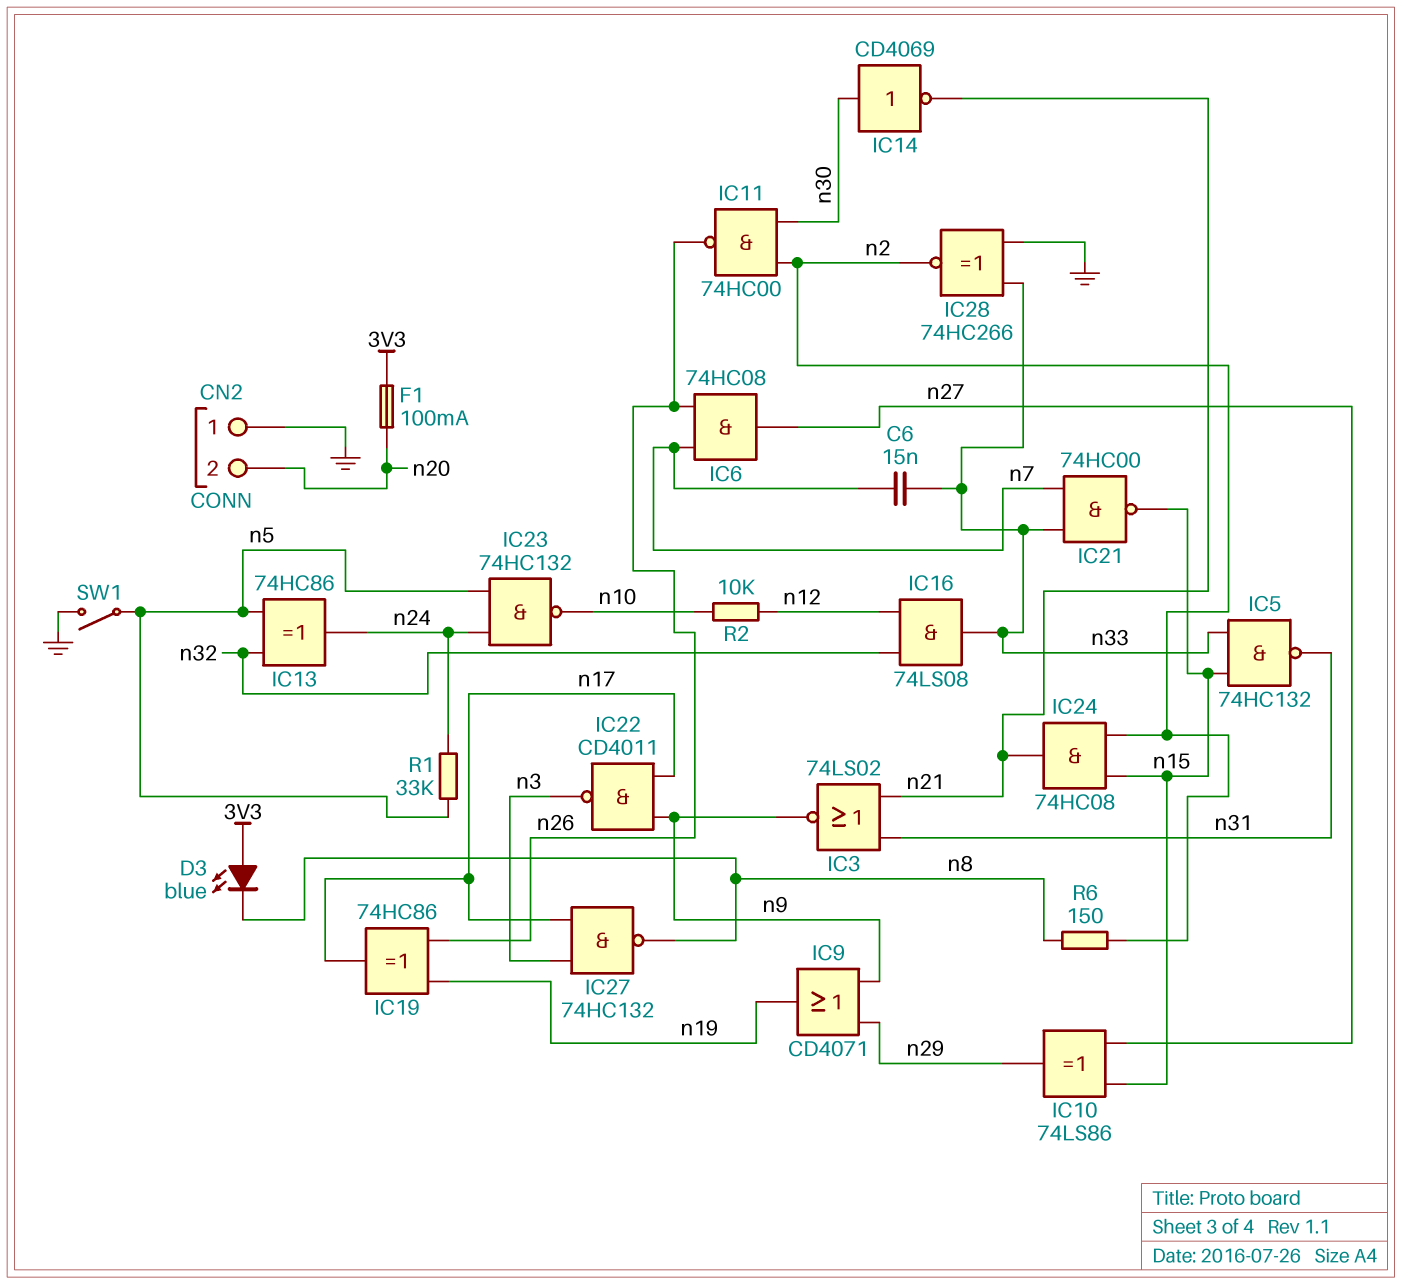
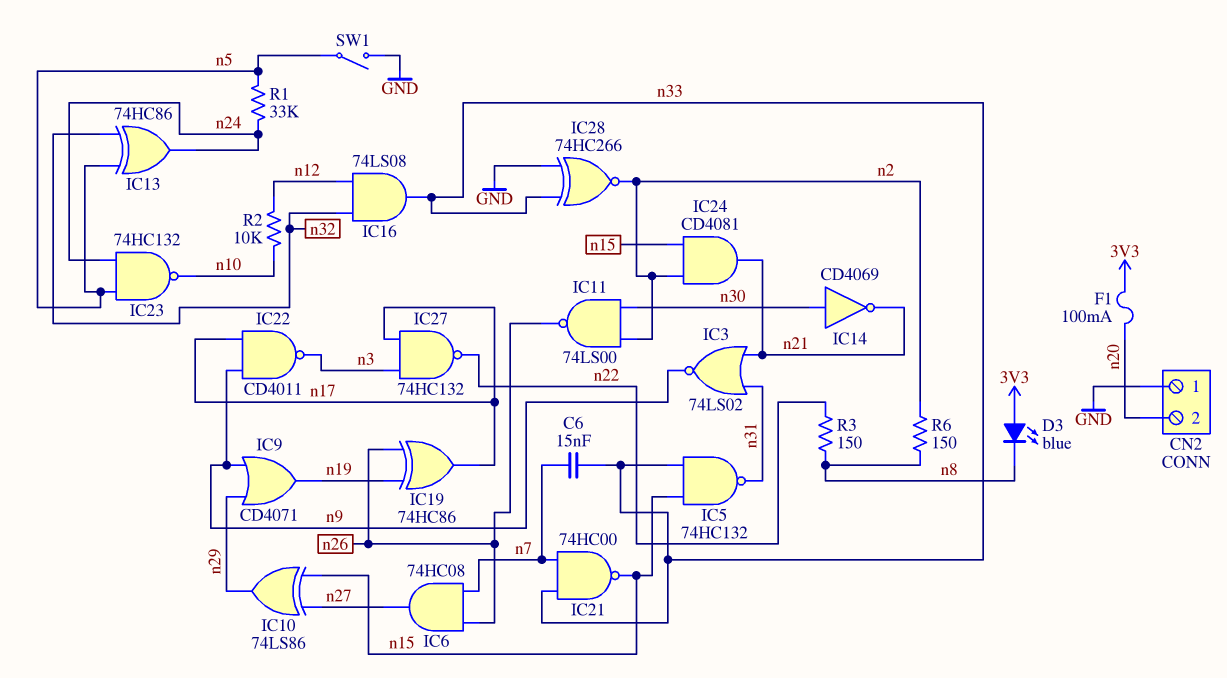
IC11: NAND 74HC00 (in n2, in n30, out n26) -> NAND 74LS00 (in n2, in n30, out n26)
IC24: AND 74HC08 (in n2, in n15, out n21) -> AND CD4081 (in n2, in n15, out n21)
IC27: NAND 74HC132 (in n3, in n17, out n8) -> NAND 74HC132 (in n3, in n17, out n22)
R3: none -> 150 (n8, n22)

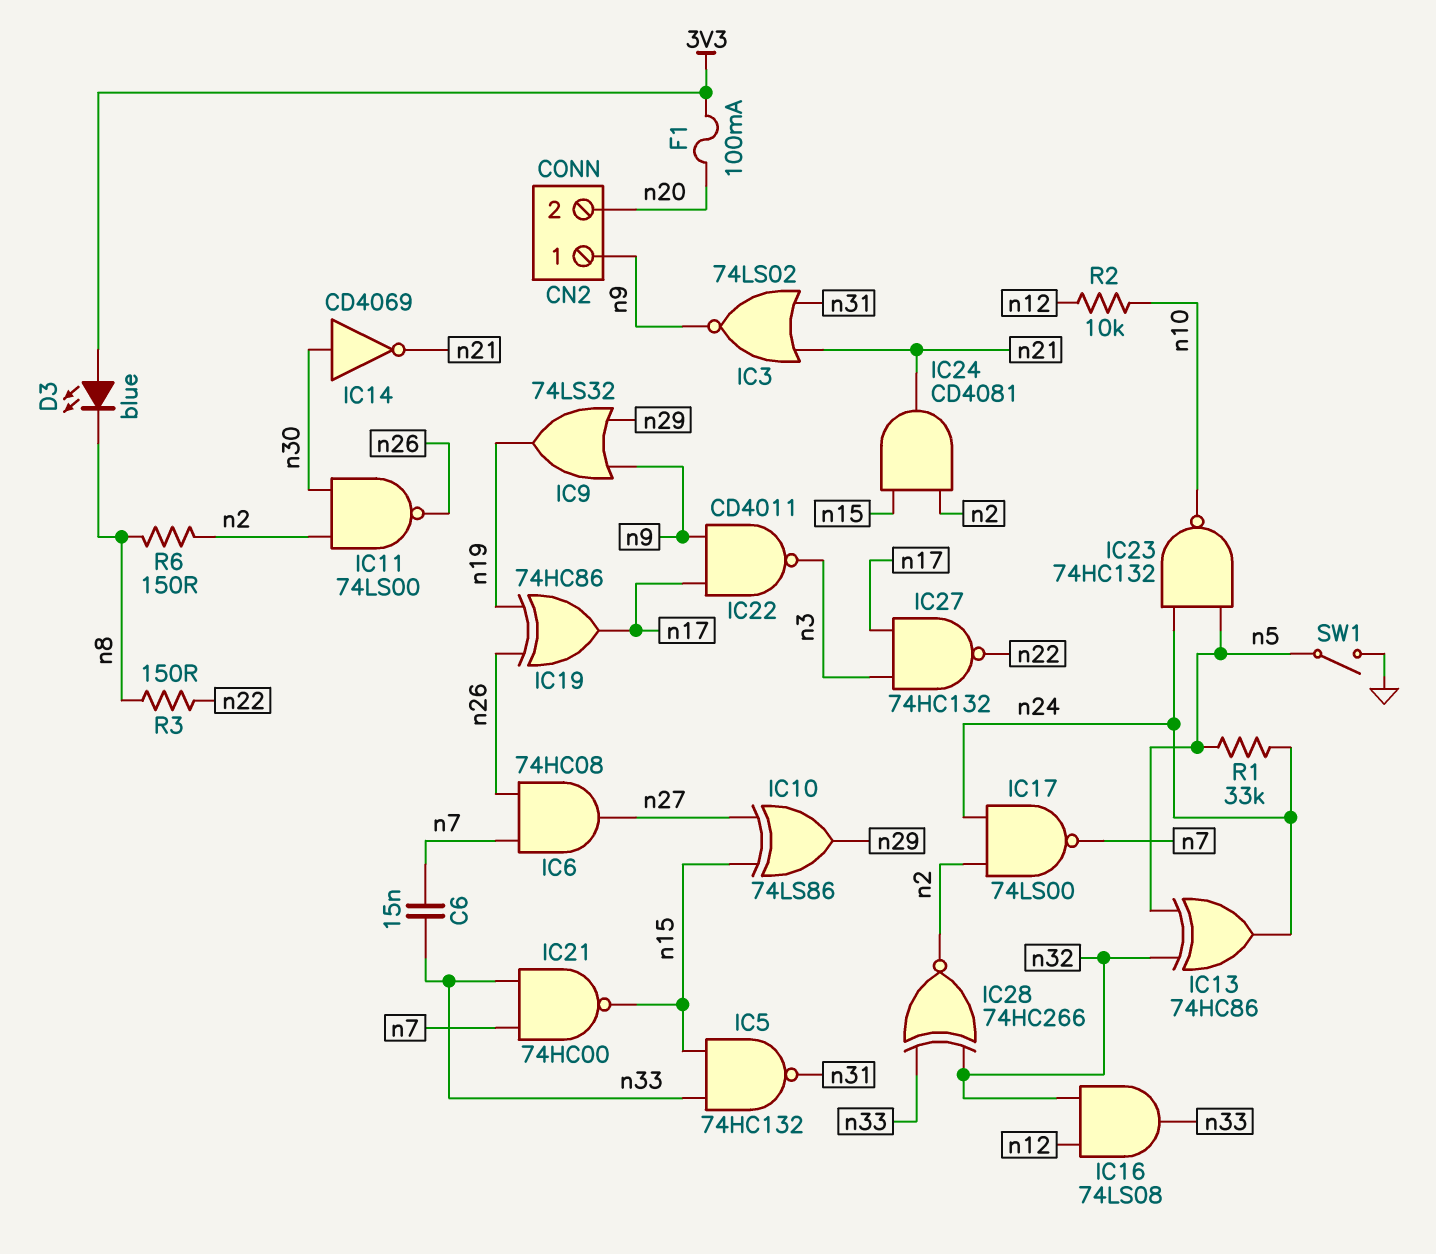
CN2 pin 1: GND -> n9
IC9: OR CD4071 (in n9, in n29, out n19) -> OR 74LS32 (in n9, in n29, out n19)
IC17: none -> NAND 74LS00 (in n2, in n24, out n7)
IC28: XNOR 74HC266 (in GND, in n33, out n2) -> XNOR 74HC266 (in n32, in n33, out n2)

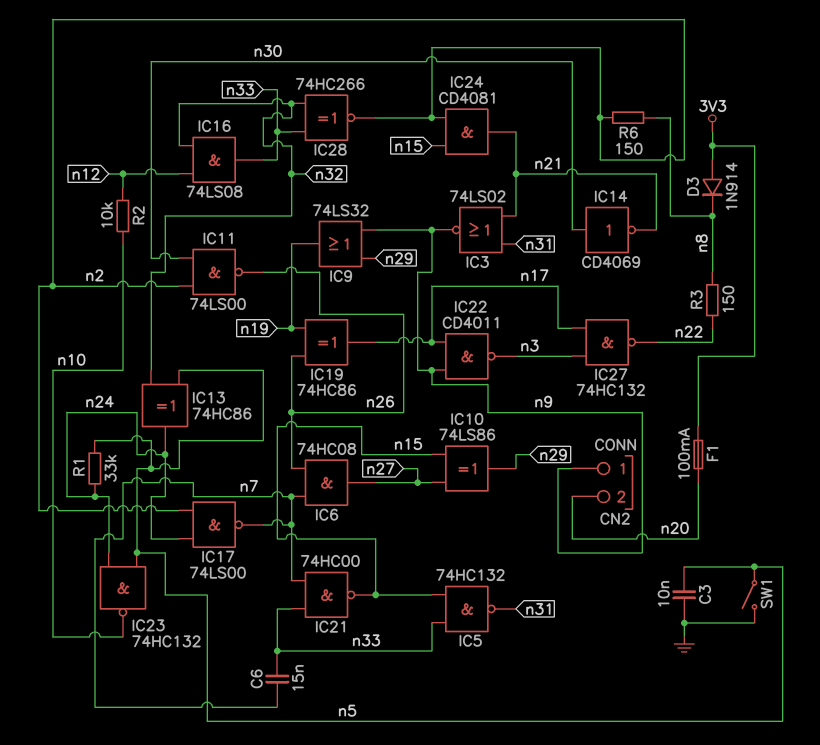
C3: none -> 10nF (GND, n5)
D3: LED blue (A 3V3, K n8) -> diode 1N914 (A 3V3, K n8)

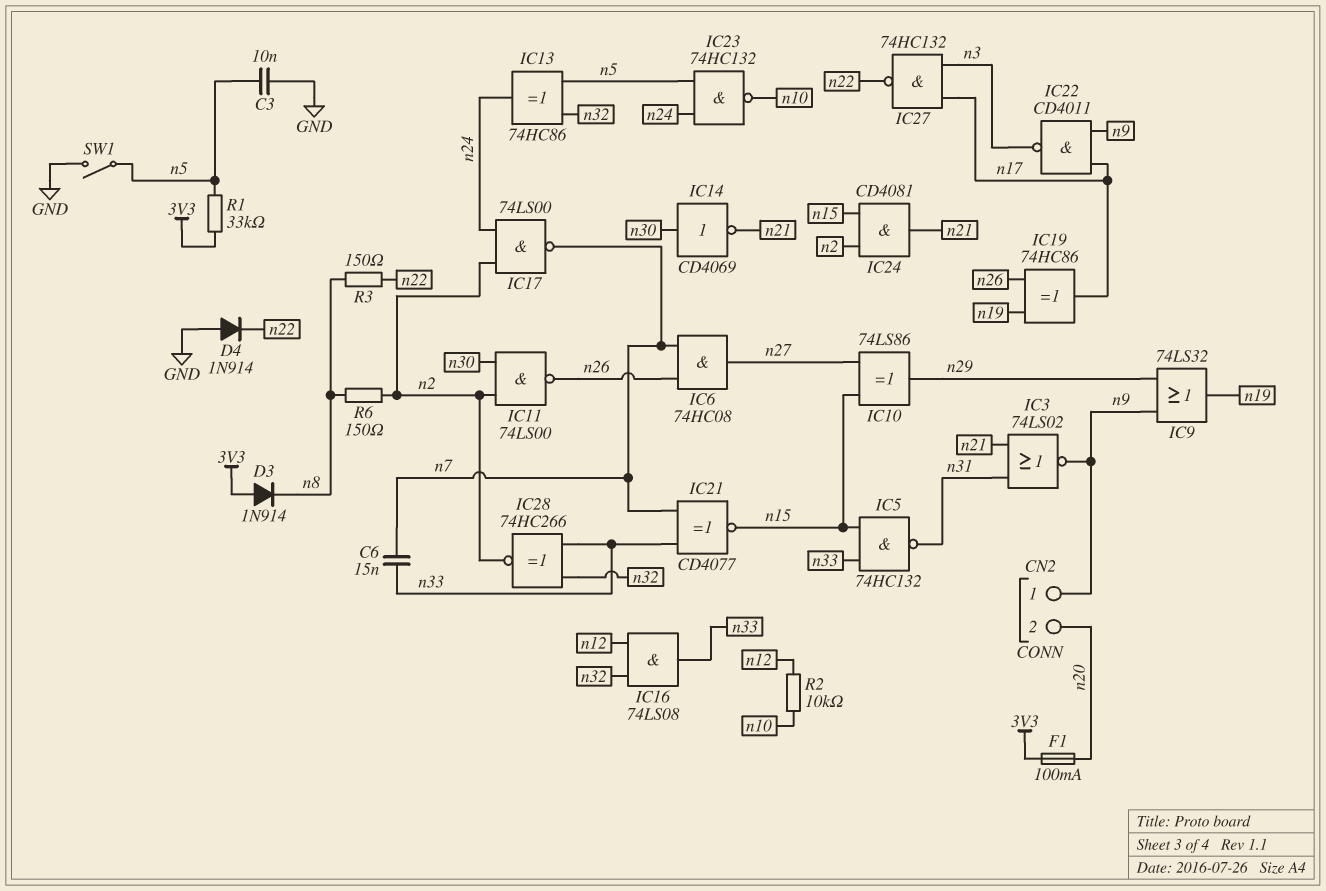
D4: none -> diode 1N914 (A GND, K n22)
IC21: NAND 74HC00 (in n7, in n33, out n15) -> XNOR CD4077 (in n7, in n33, out n15)
R1: 33k (n5, n24) -> 33k (3V3, n5)

